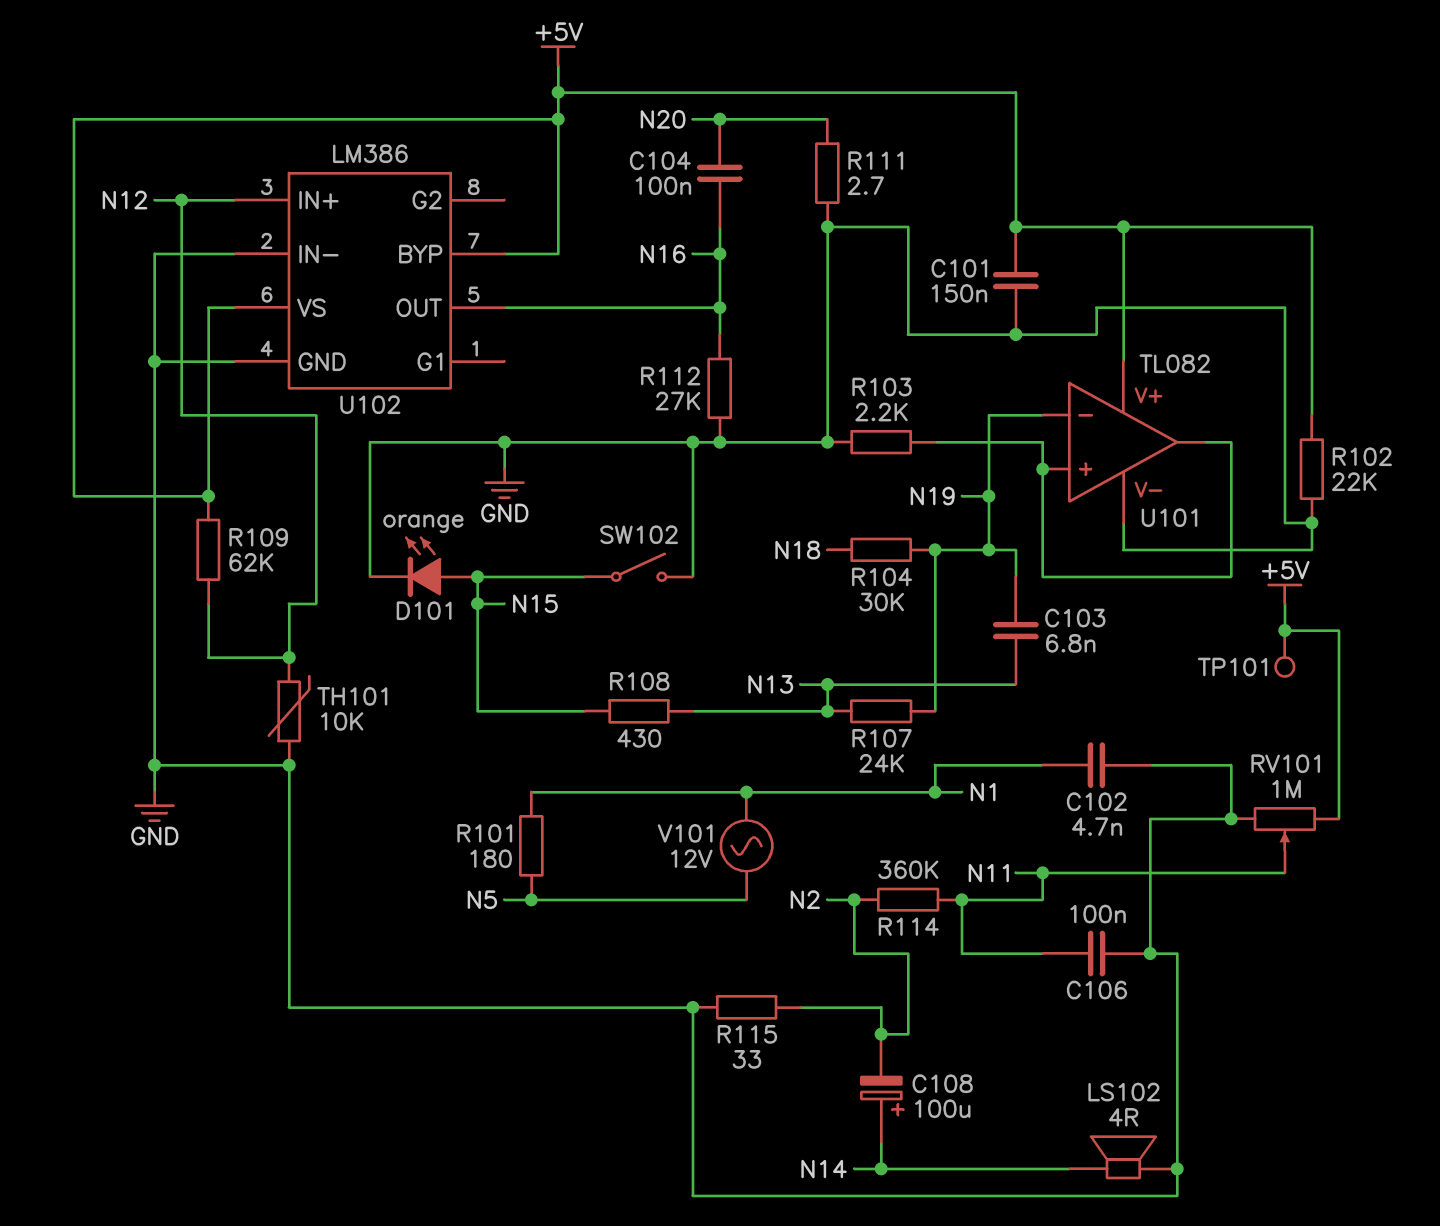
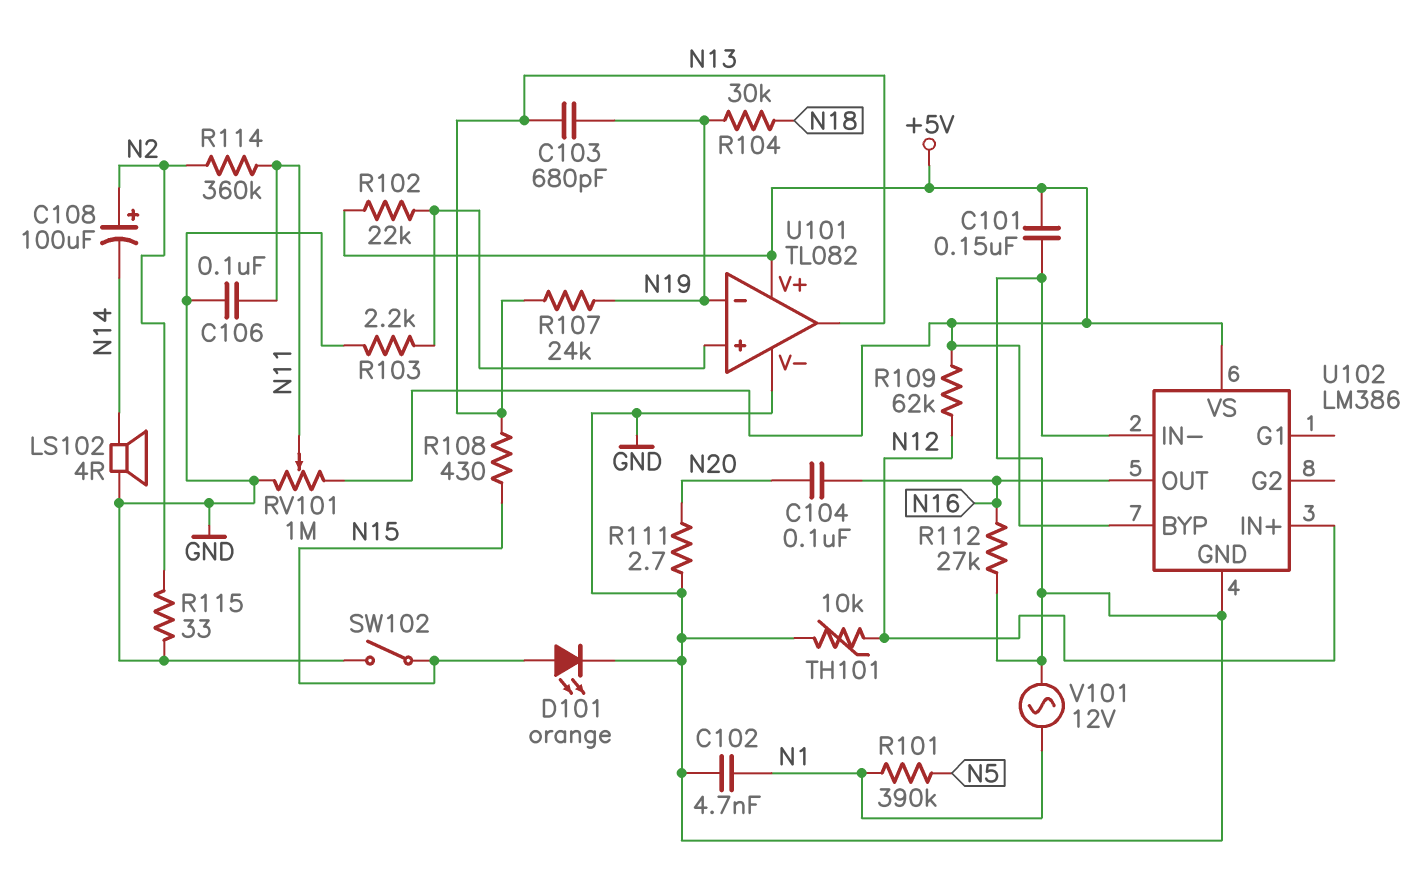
C103: 6.8nF (N13, N19) -> 680pF (N13, N19)
C108: 100uF (plus N14, minus N2) -> 100uF (plus N2, minus N14)
R101: 180 (N1, N5) -> 390k (N1, N5)
R102: 22k (+5V, GND) -> 22k (+5V, U101/in+)
TP101: test point (+5V) -> none
U101 pin out: U101/in+ -> N13
V101: AC 12V (N1, N5) -> AC 12V (GND, N1)

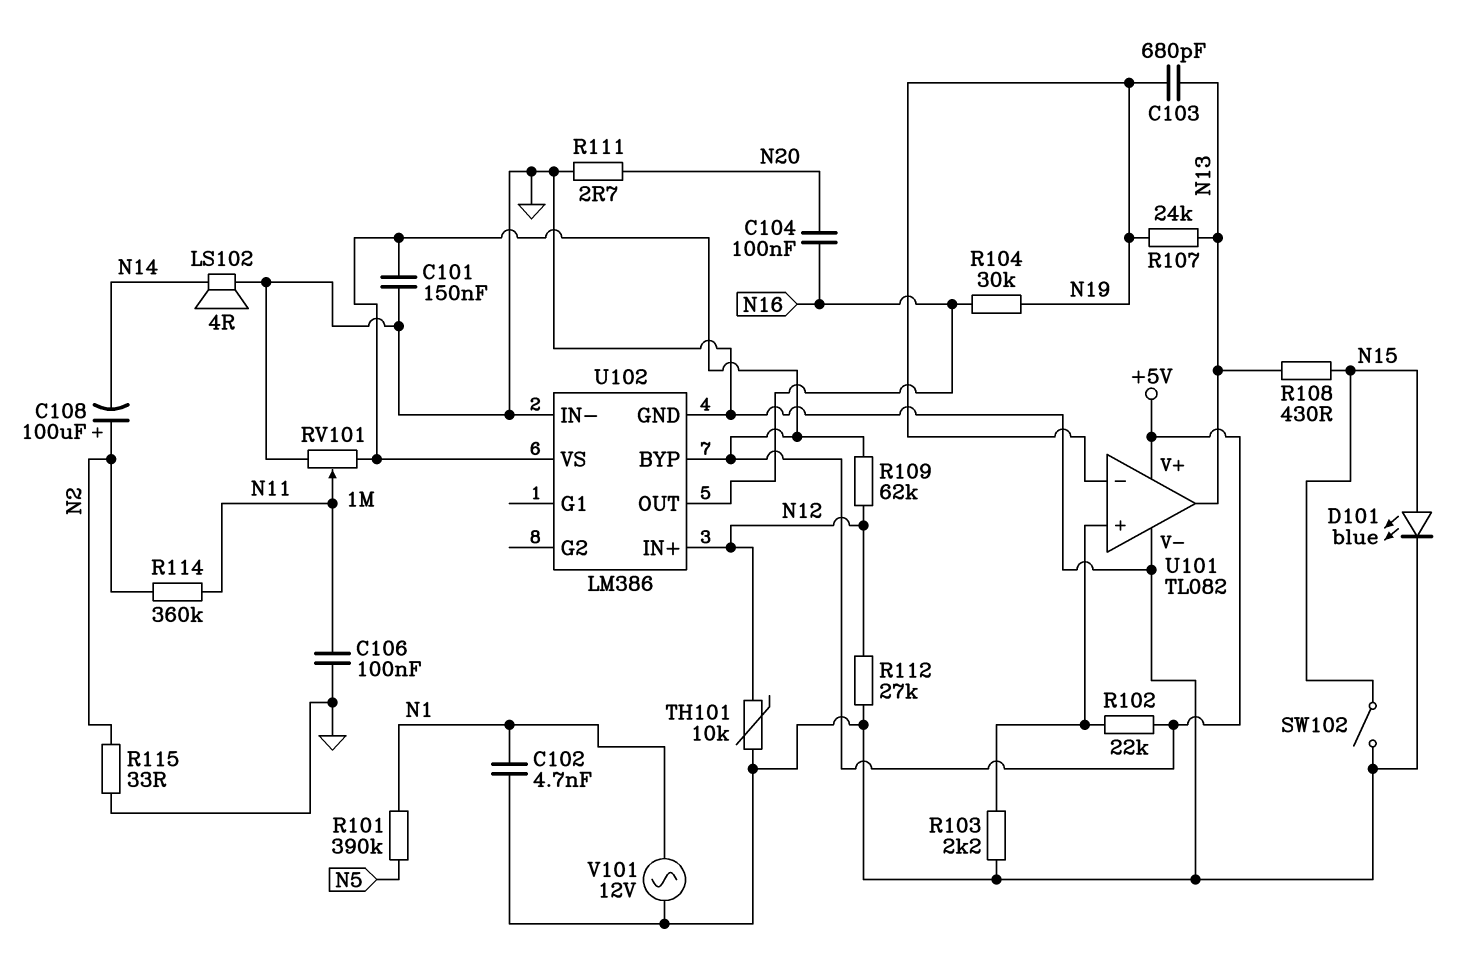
D101: LED orange (A N15, K GND) -> LED blue (A N15, K GND)
R104: 30k (N18, N19) -> 30k (N16, N19)
R112: 27k (GND, N16) -> 27k (GND, N12)

